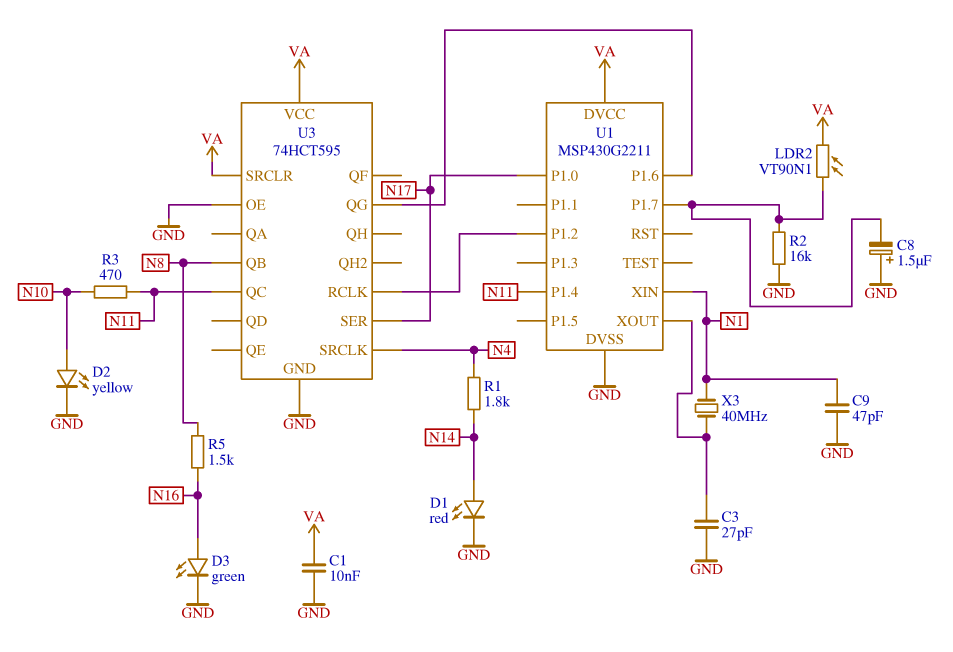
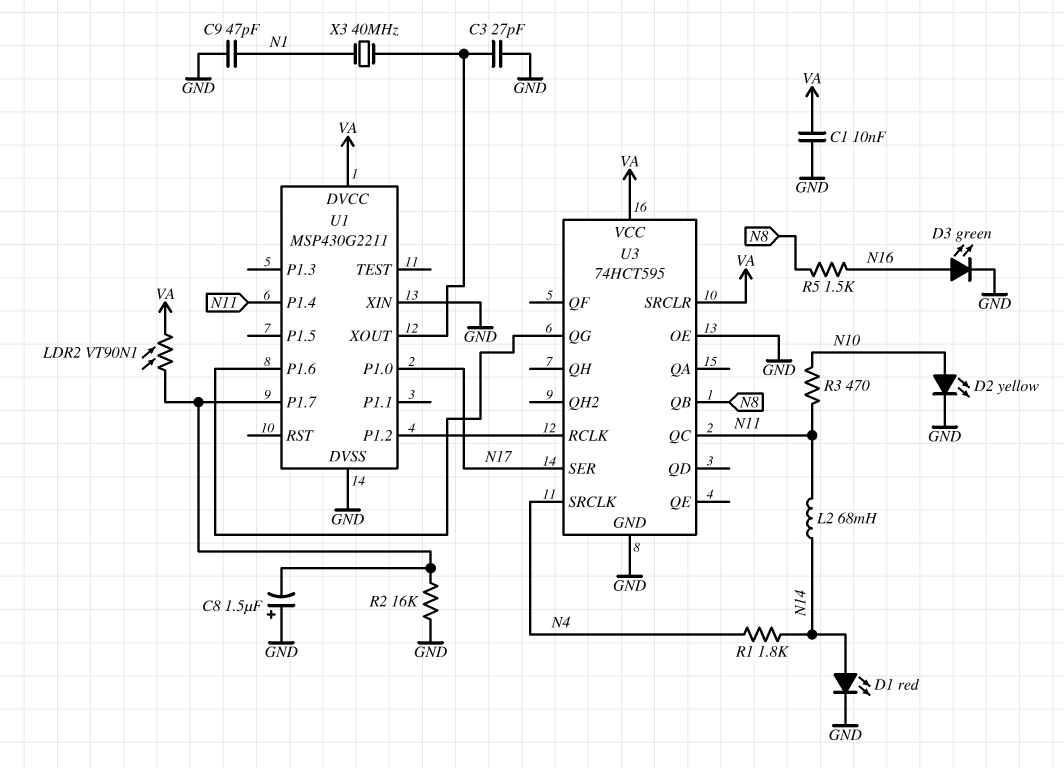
L2: none -> 68mH (N11, N14)
U1 pin XIN: N1 -> GND

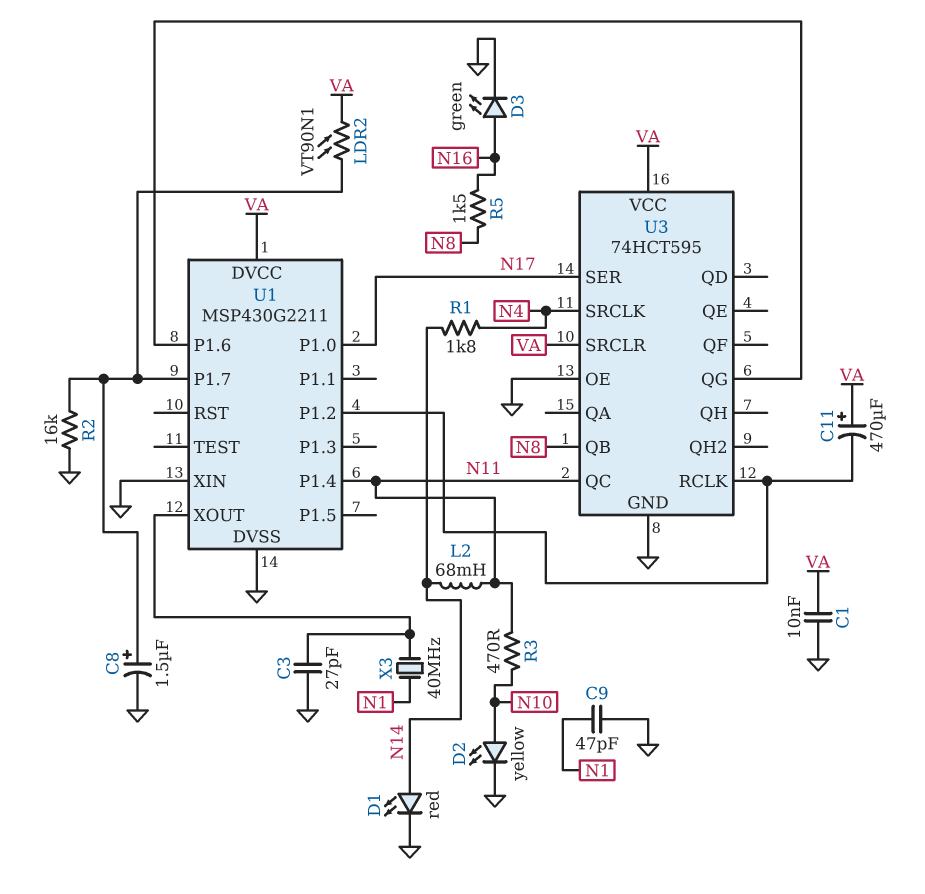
C8: 1.5uF (plus GND, minus U1/P1.7) -> 1.5uF (plus U1/P1.7, minus GND)
C11: none -> 470uF (plus VA, minus U1/P1.2)

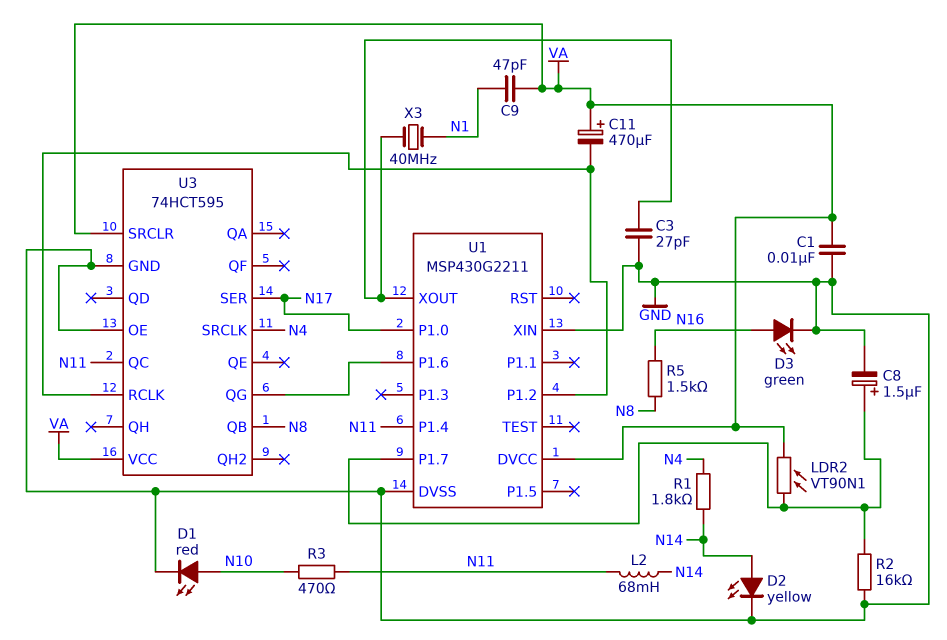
C9: 47pF (GND, N1) -> 47pF (N1, VA)
D1: LED red (A N14, K GND) -> LED red (A N10, K GND)
D2: LED yellow (A N10, K GND) -> LED yellow (A N14, K GND)

